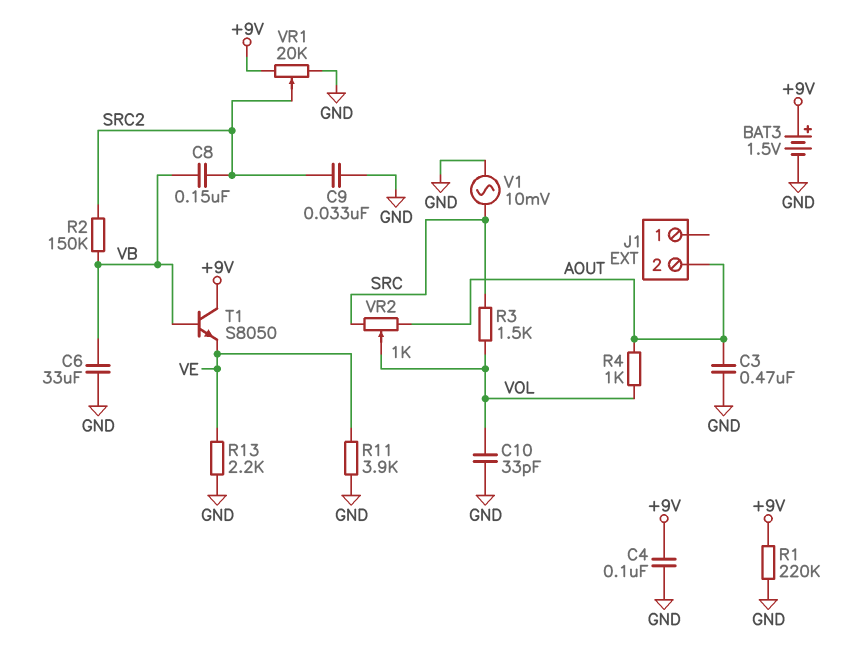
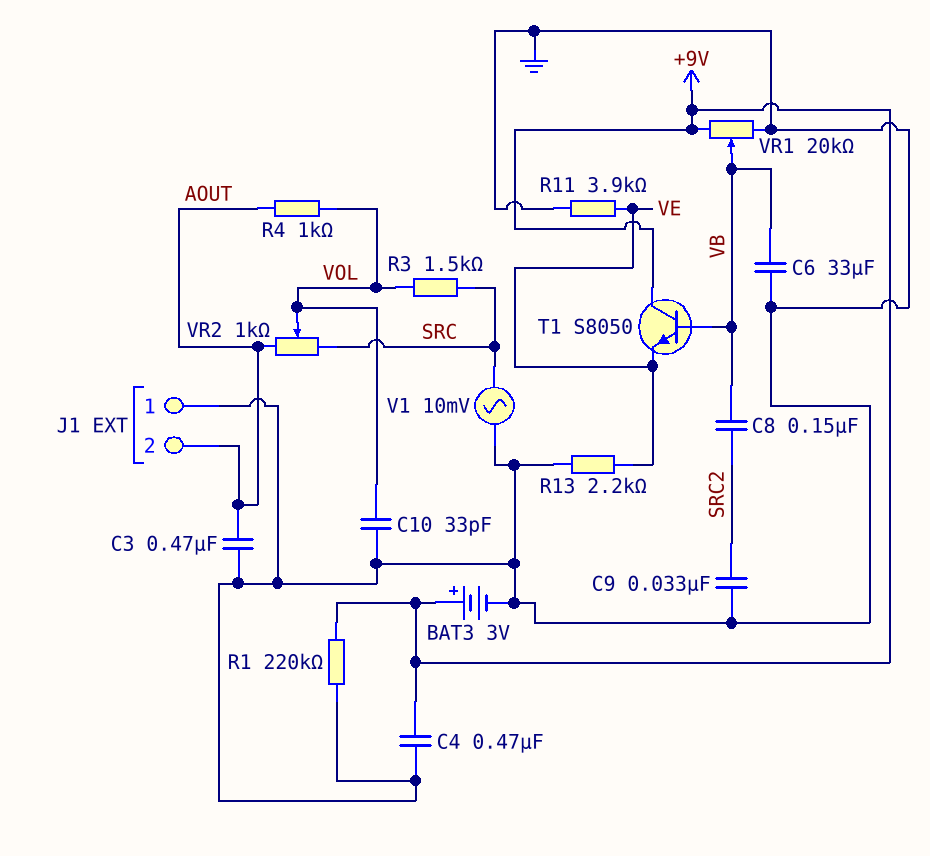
BAT3: 1.5V (plus +9V, minus GND) -> 3V (plus +9V, minus GND)
C4: 100nF (+9V, GND) -> 470nF (+9V, GND)
J1 pin 1: none -> GND
R2: 150k (SRC2, VB) -> none
VR1: 20k (+9V, GND, wiper SRC2) -> 20k (+9V, GND, wiper VB)

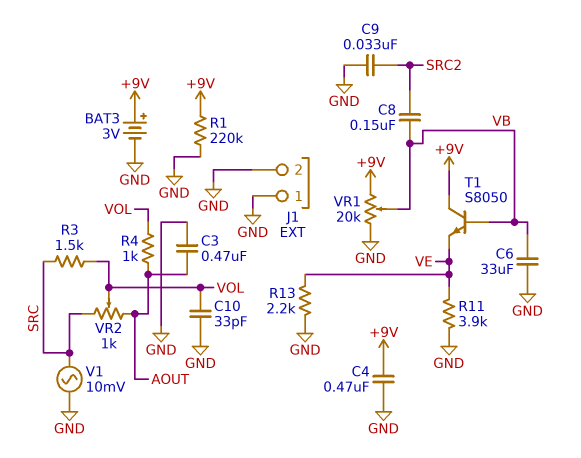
J1 pin 2: AOUT -> GND

